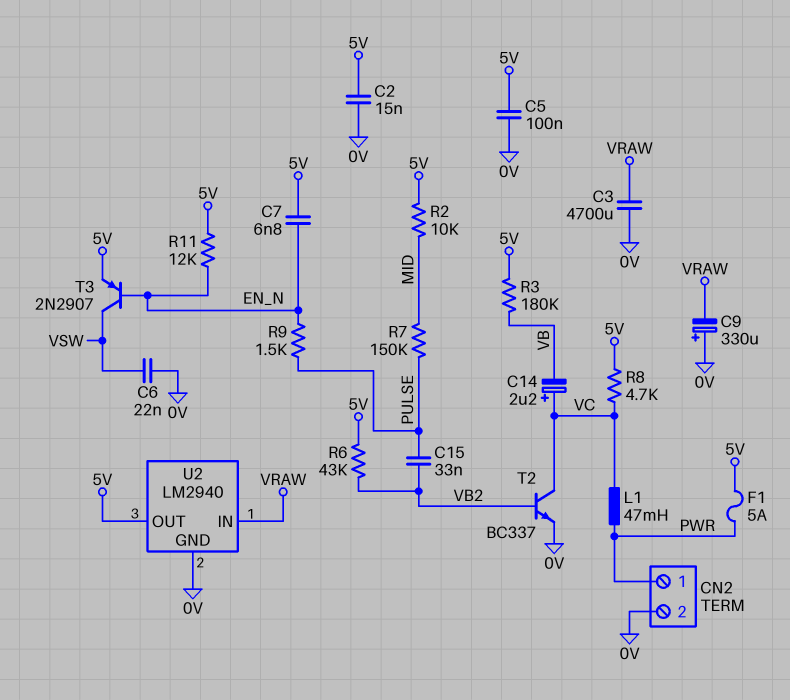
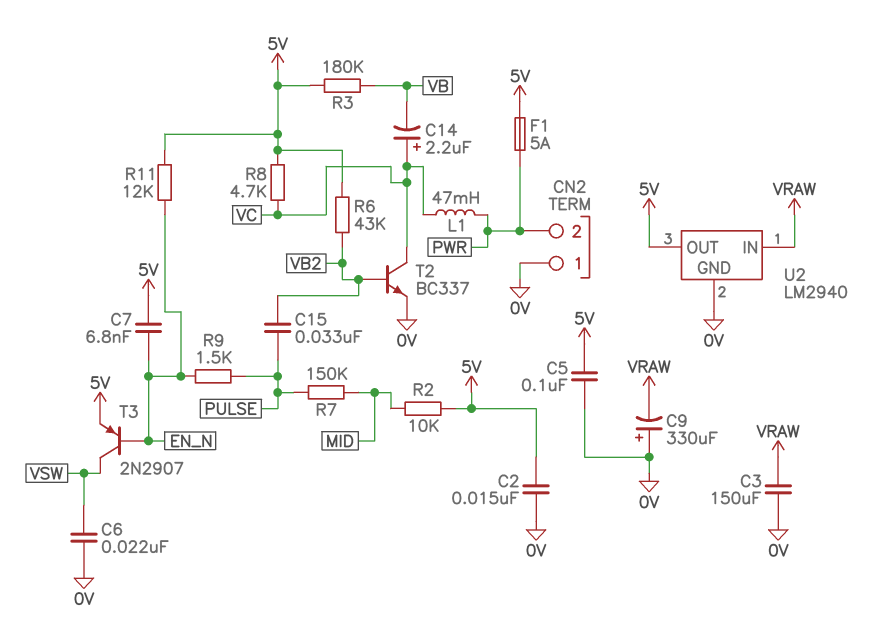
C3: 4700uF (0V, VRAW) -> 150uF (0V, VRAW)
CN2 pin 1: PWR -> 0V
CN2 pin 2: 0V -> PWR

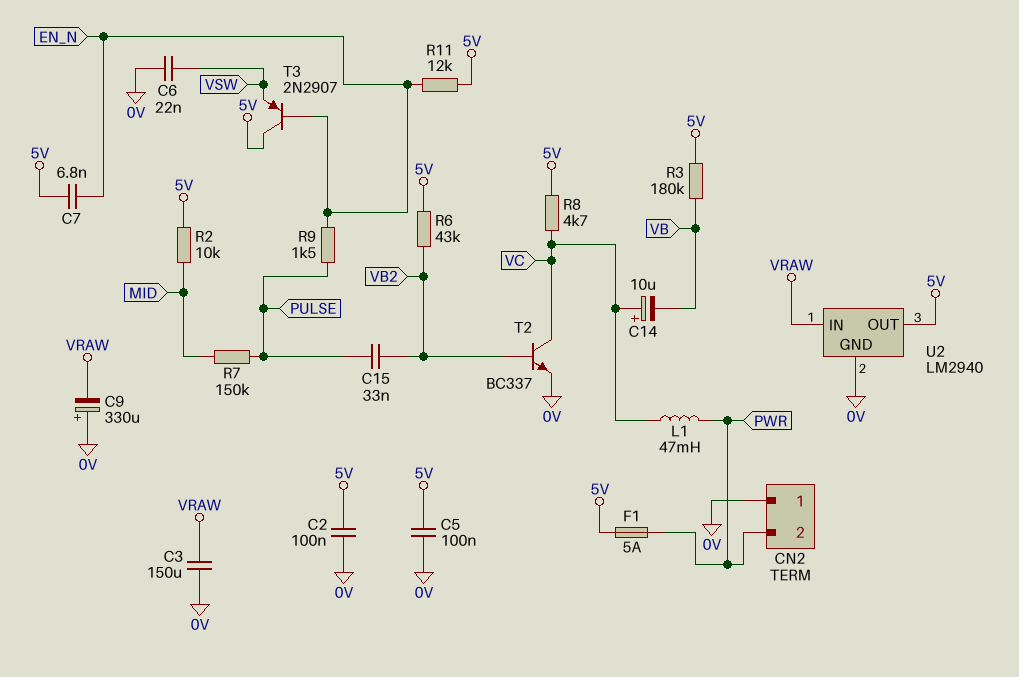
C2: 15nF (0V, 5V) -> 100nF (0V, 5V)
C14: 2.2uF (plus VC, minus VB) -> 10uF (plus VC, minus VB)
T3: PNP 2N2907 (B EN_N, C VSW, E 5V) -> PNP 2N2907 (B EN_N, C 5V, E VSW)

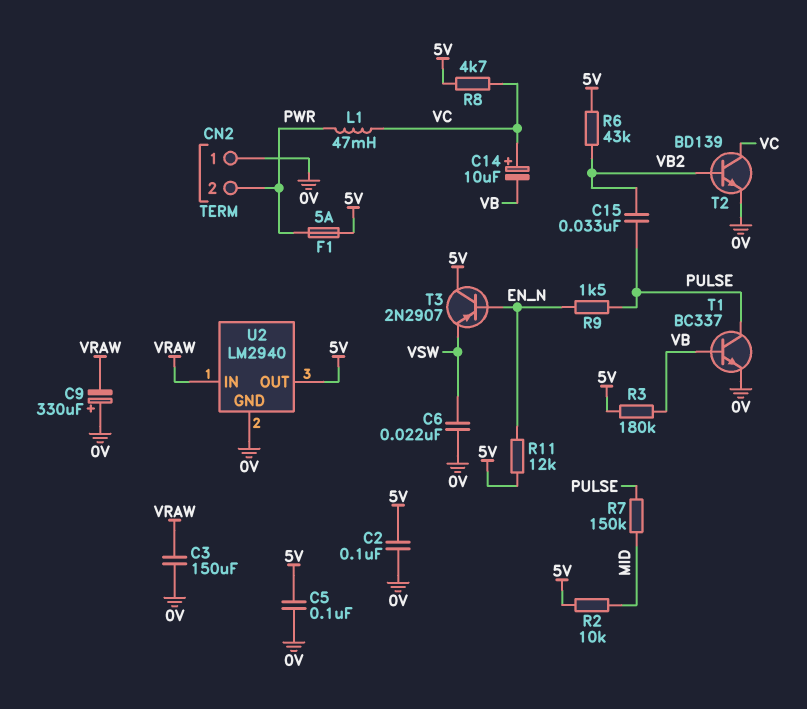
C7: 6.8nF (5V, EN_N) -> none
T1: none -> NPN BC337 (B VB, C PULSE, E 0V)
T2: NPN BC337 (B VB2, C VC, E 0V) -> NPN BD139 (B VB2, C VC, E 0V)

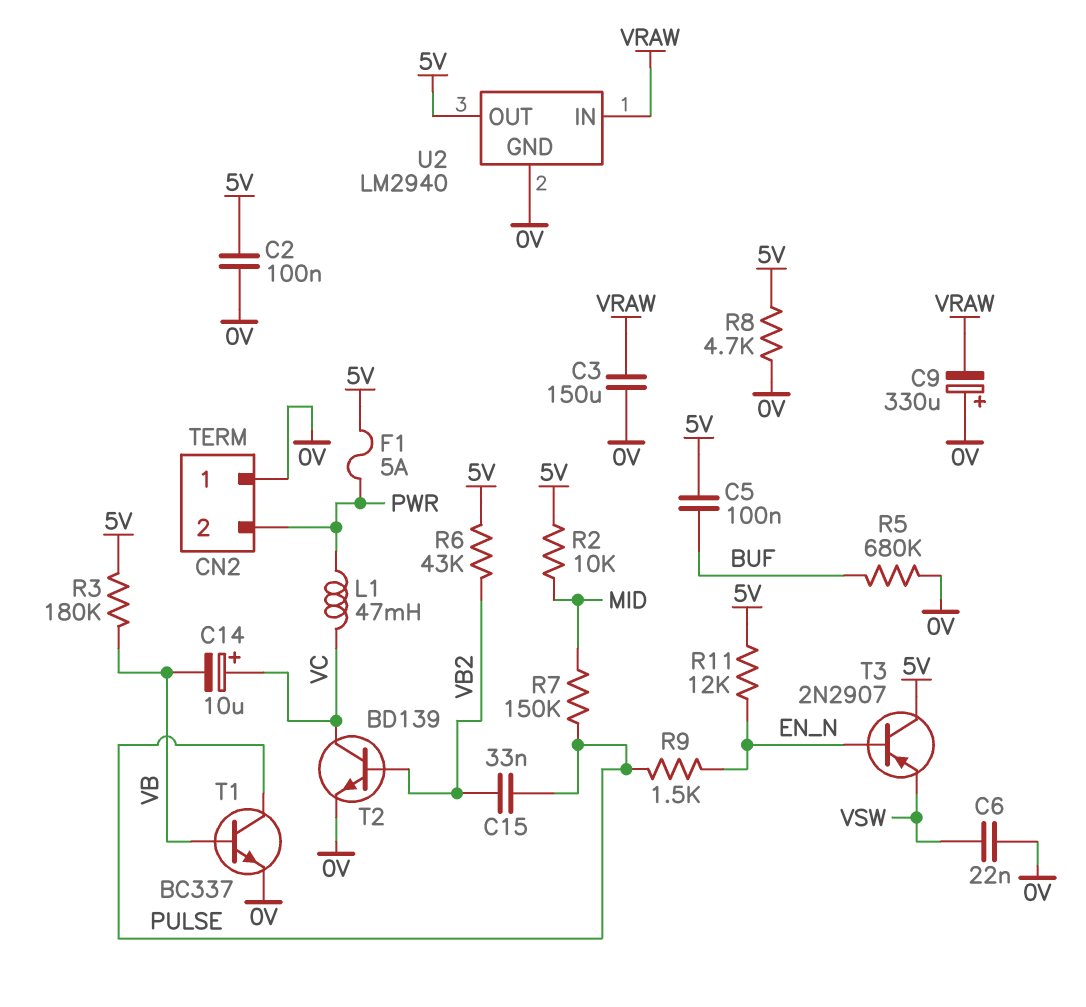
C5: 100nF (0V, 5V) -> 100nF (5V, BUF)
R5: none -> 680k (0V, BUF)
R8: 4.7k (5V, VC) -> 4.7k (0V, 5V)

